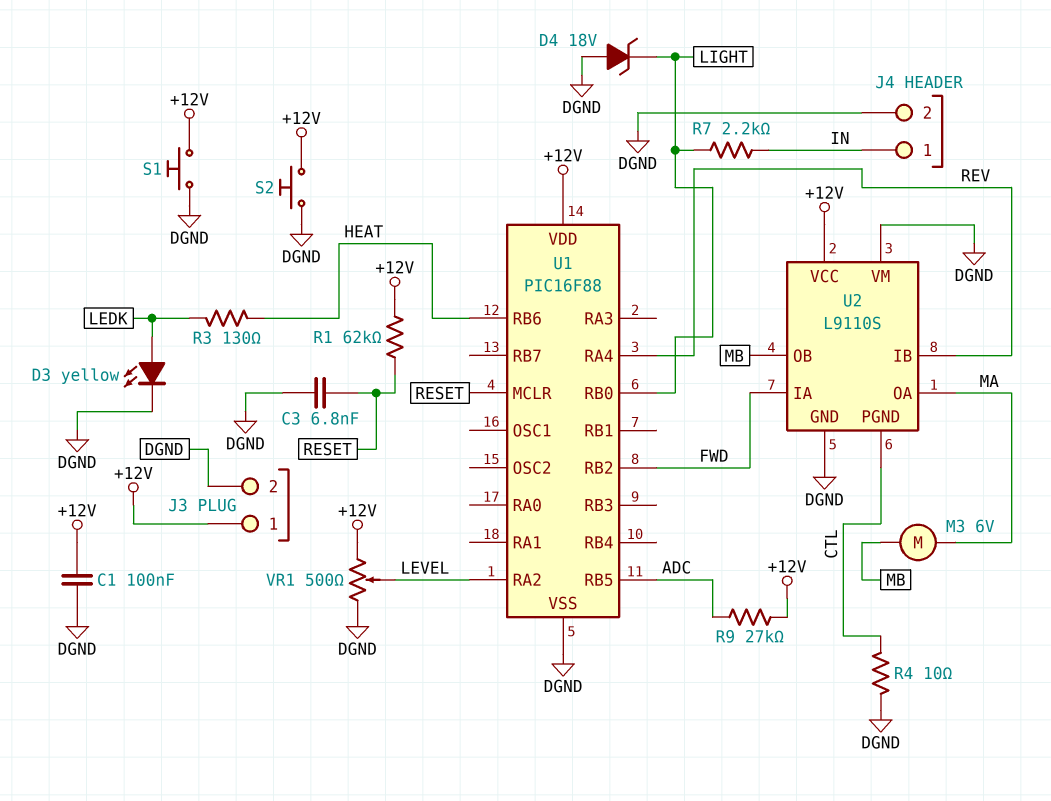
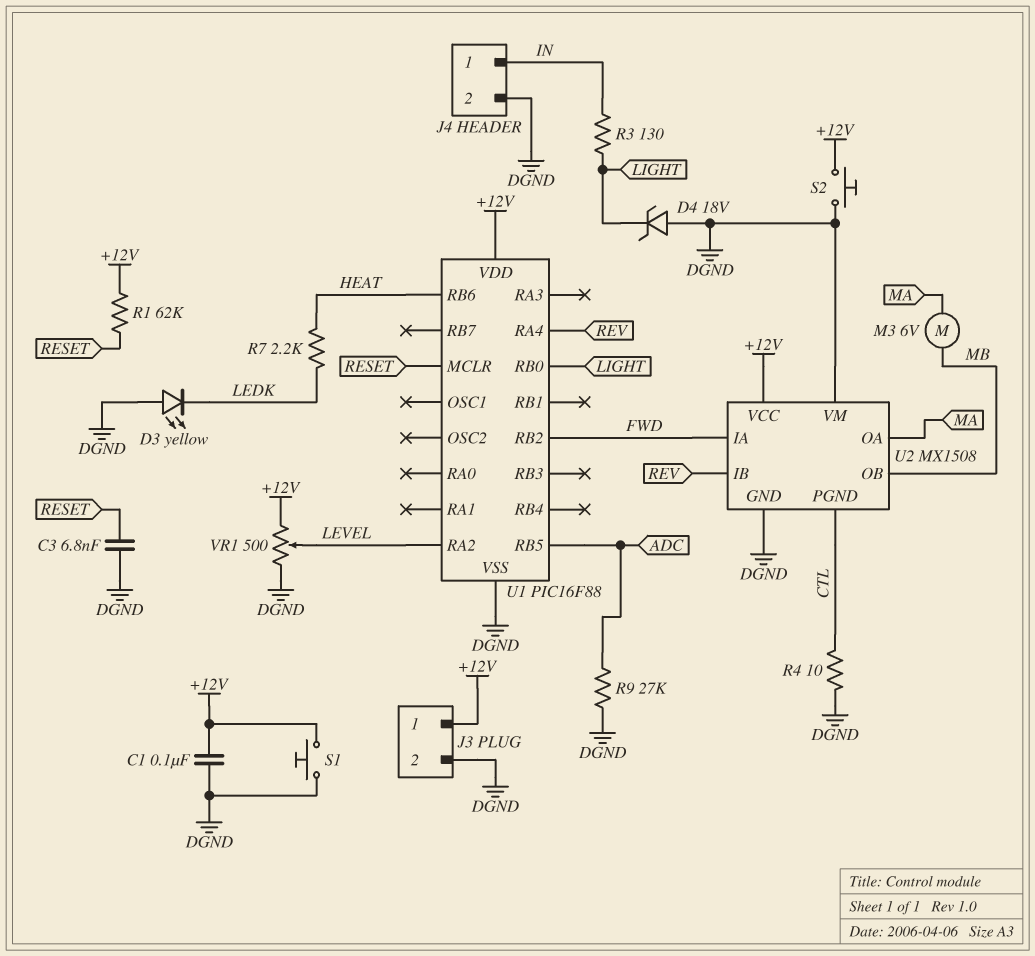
D3: LED yellow (A LEDK, K DGND) -> LED yellow (A DGND, K LEDK)
R3: 130 (HEAT, LEDK) -> 130 (IN, LIGHT)
R7: 2.2k (IN, LIGHT) -> 2.2k (HEAT, LEDK)
R9: 27k (+12V, ADC) -> 27k (ADC, DGND)
U2: L9110S -> MX1508

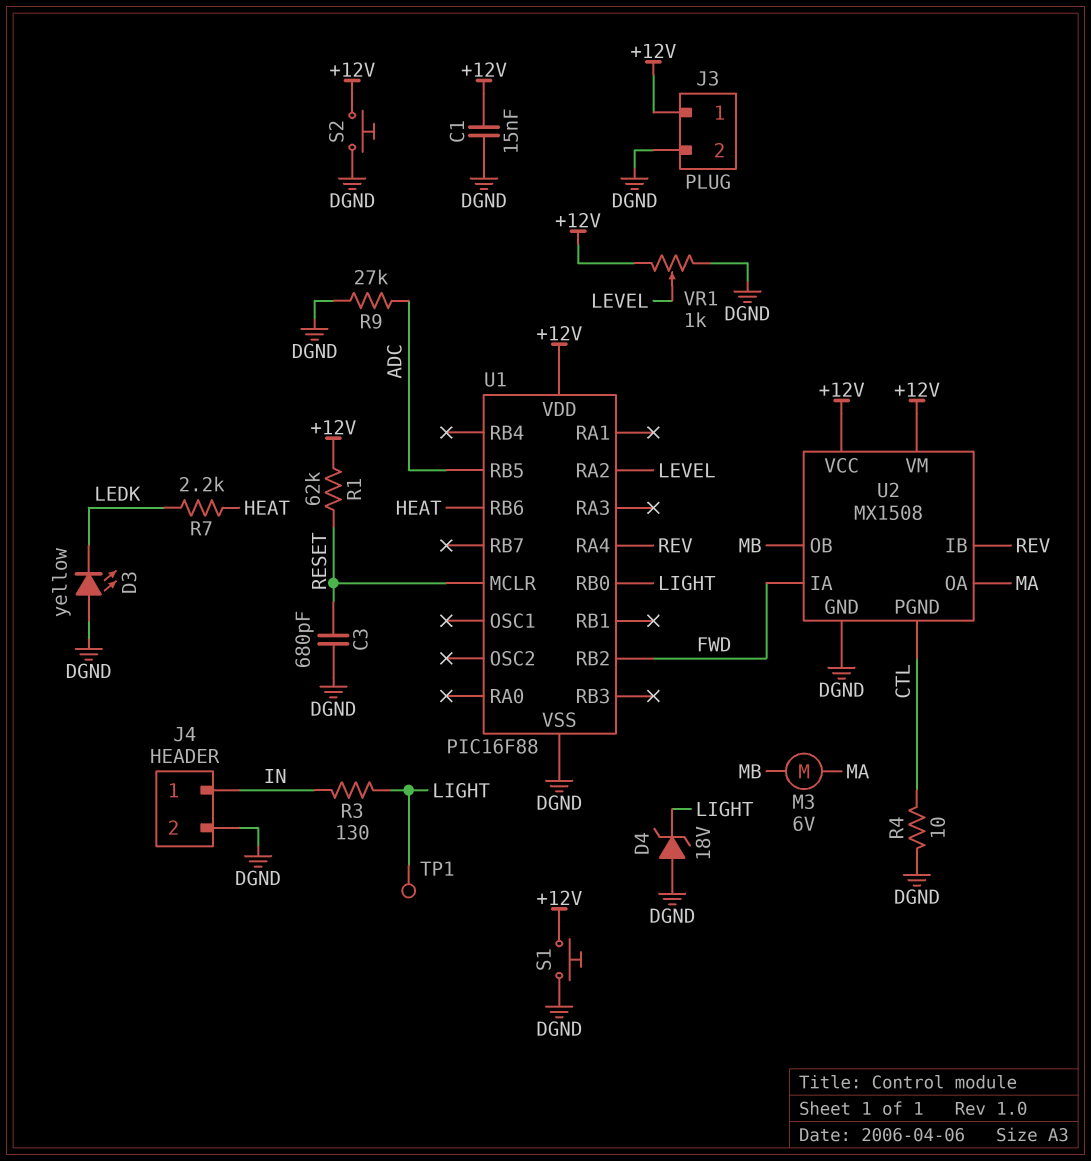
C1: 100nF (+12V, DGND) -> 15nF (+12V, DGND)
C3: 6.8nF (DGND, RESET) -> 680pF (DGND, RESET)
TP1: none -> test point (LIGHT)
U2 pin VM: DGND -> +12V
VR1: 500 (+12V, DGND, wiper LEVEL) -> 1k (+12V, DGND, wiper LEVEL)

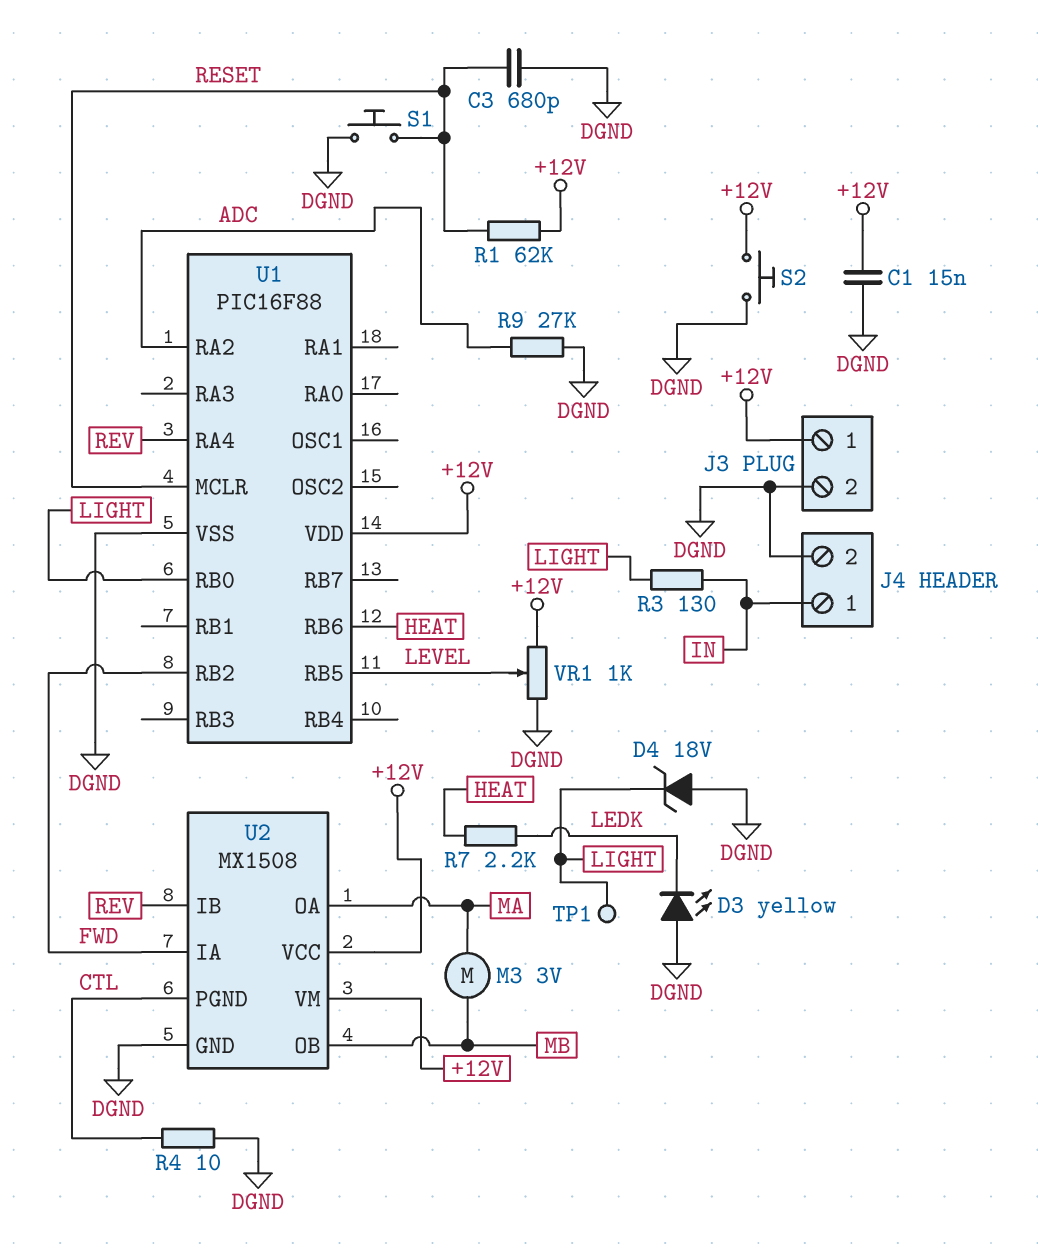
M3: motor 6V (MA, MB) -> motor 3V (MA, MB)
S1: button (+12V, DGND) -> button (DGND, RESET)
U1 pin RA2: LEVEL -> ADC
U1 pin RB5: ADC -> LEVEL

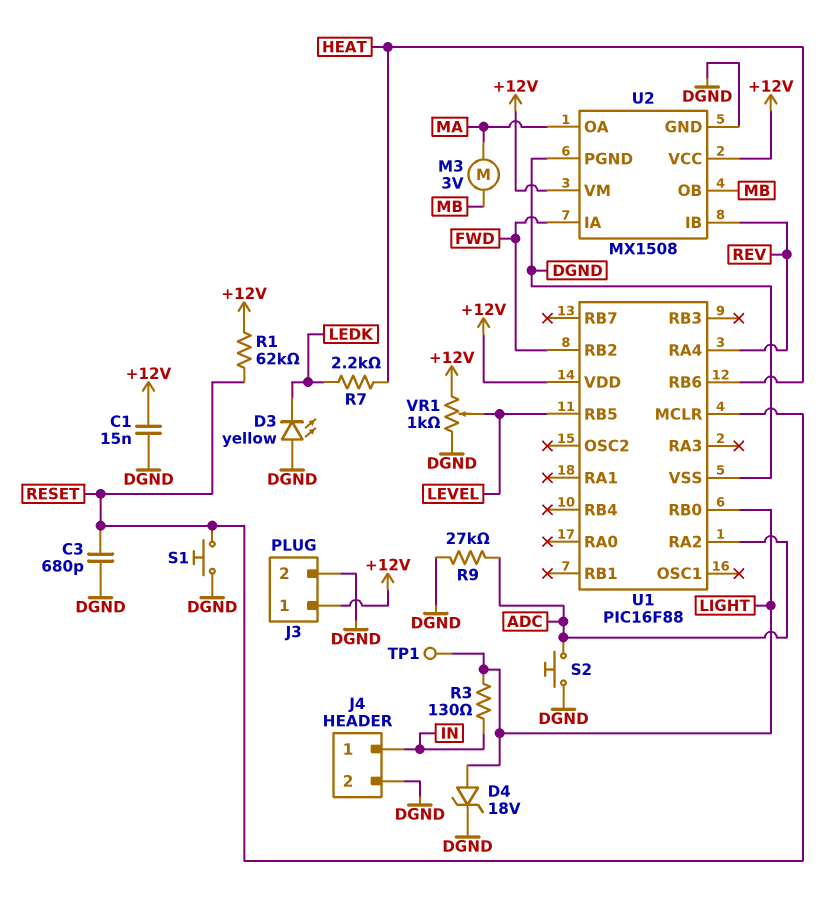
D4: zener 18V (A DGND, K LIGHT) -> zener 18V (A LIGHT, K DGND)
R4: 10 (CTL, DGND) -> none
S2: button (+12V, DGND) -> button (ADC, DGND)
U2 pin PGND: CTL -> DGND

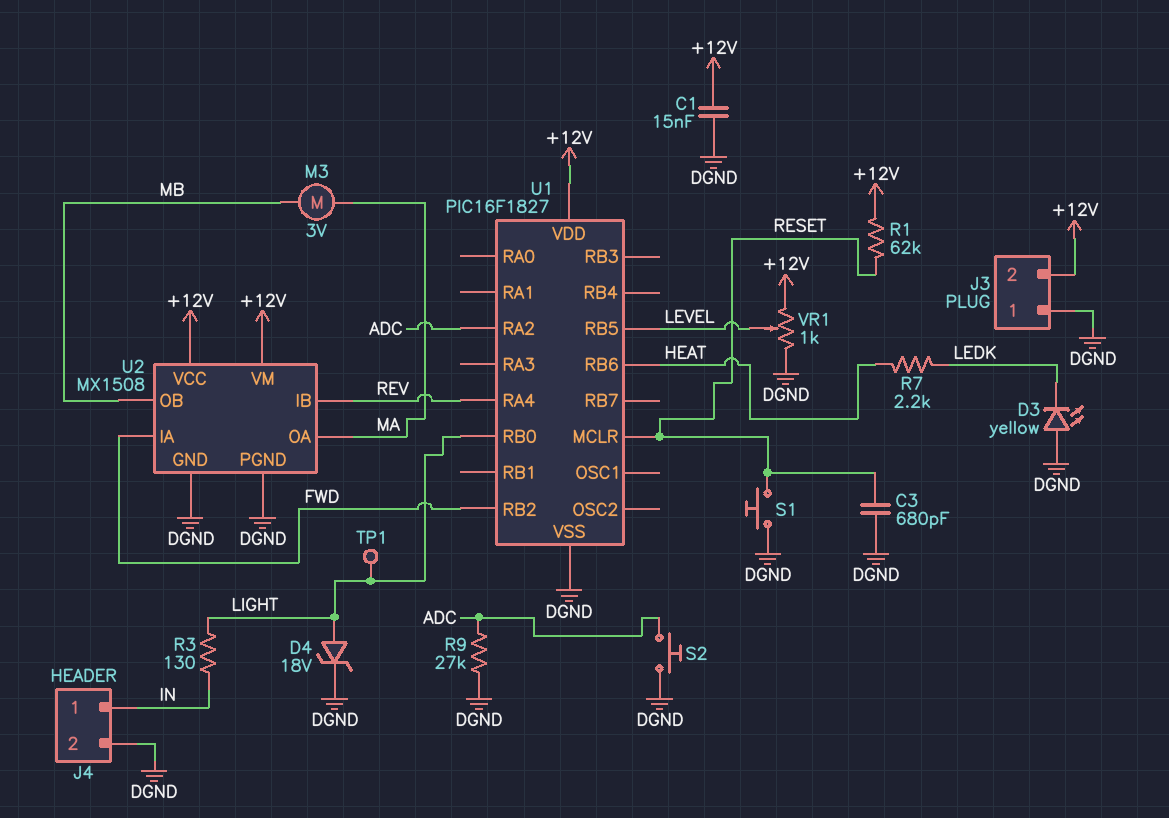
J3 pin 1: +12V -> DGND
J3 pin 2: DGND -> +12V
U1: PIC16F88 -> PIC16F1827

